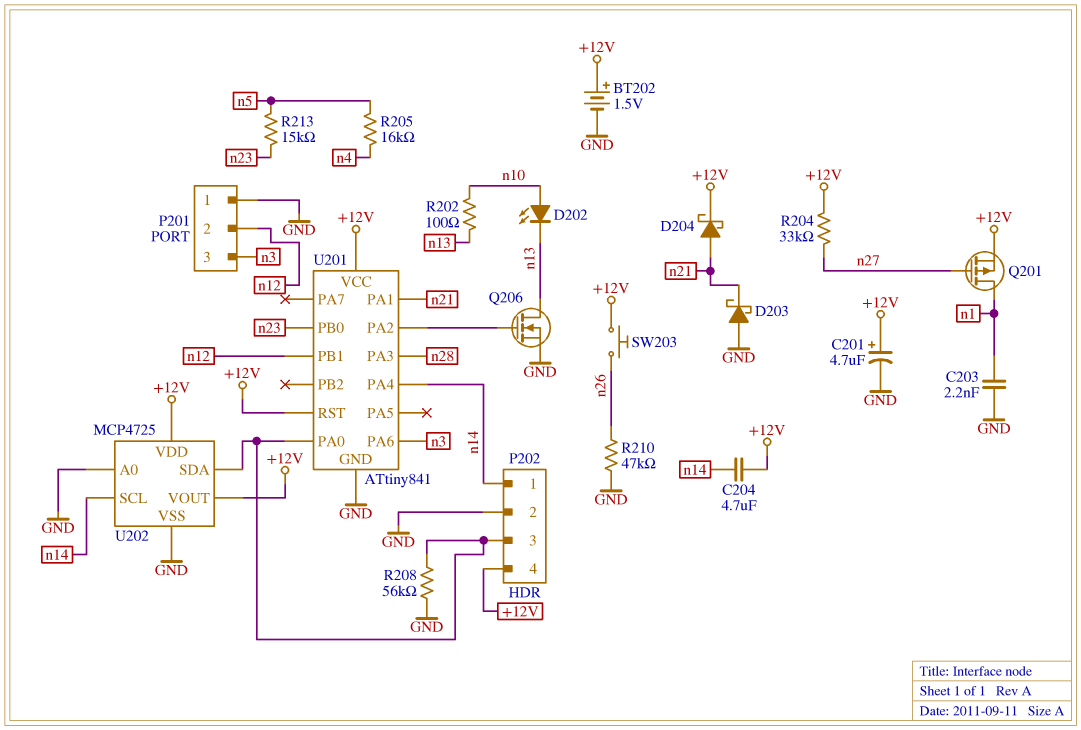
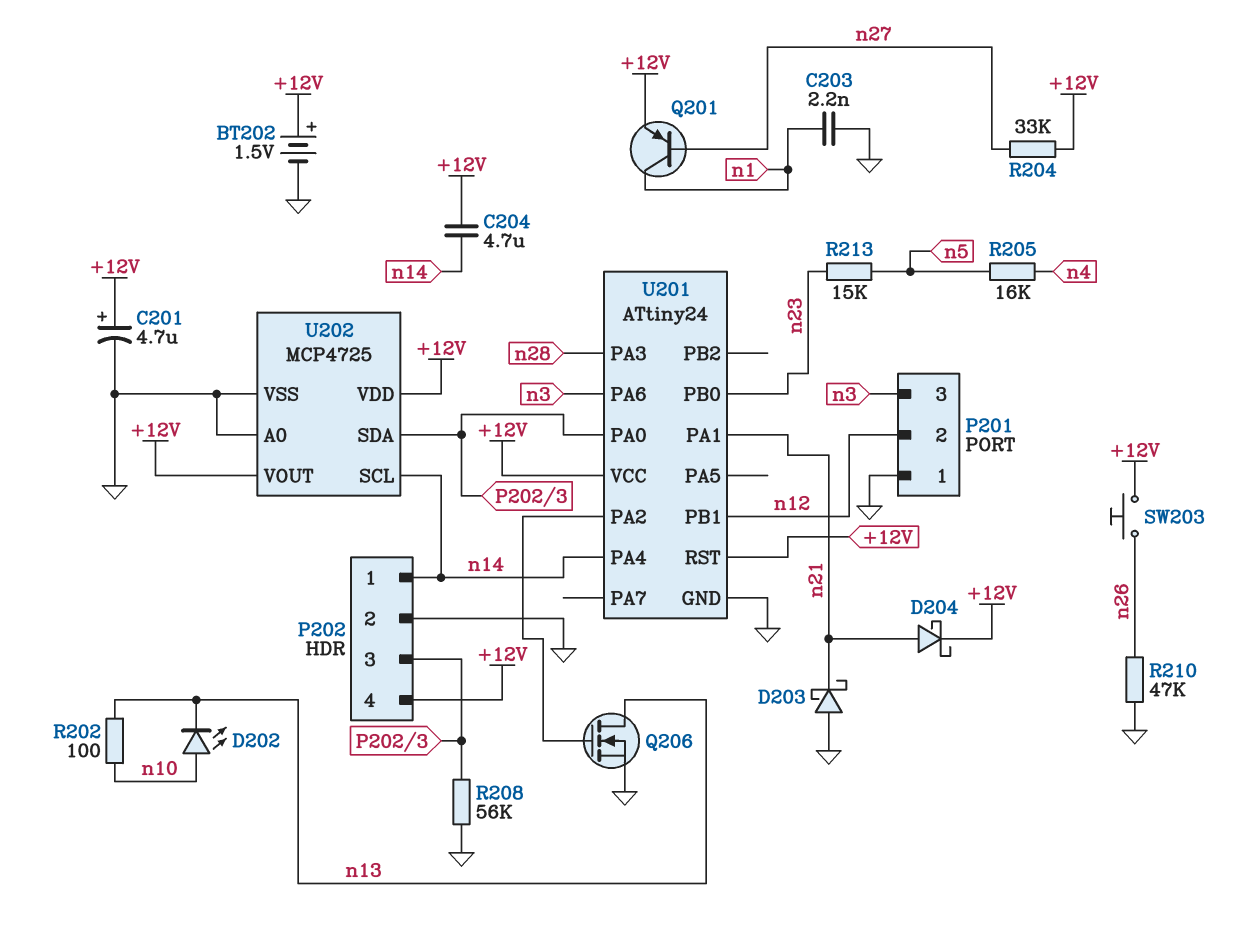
Q201: PMOS (G n27, D n1, S +12V) -> PNP (B n27, C n1, E +12V)
U201: ATtiny841 -> ATtiny24

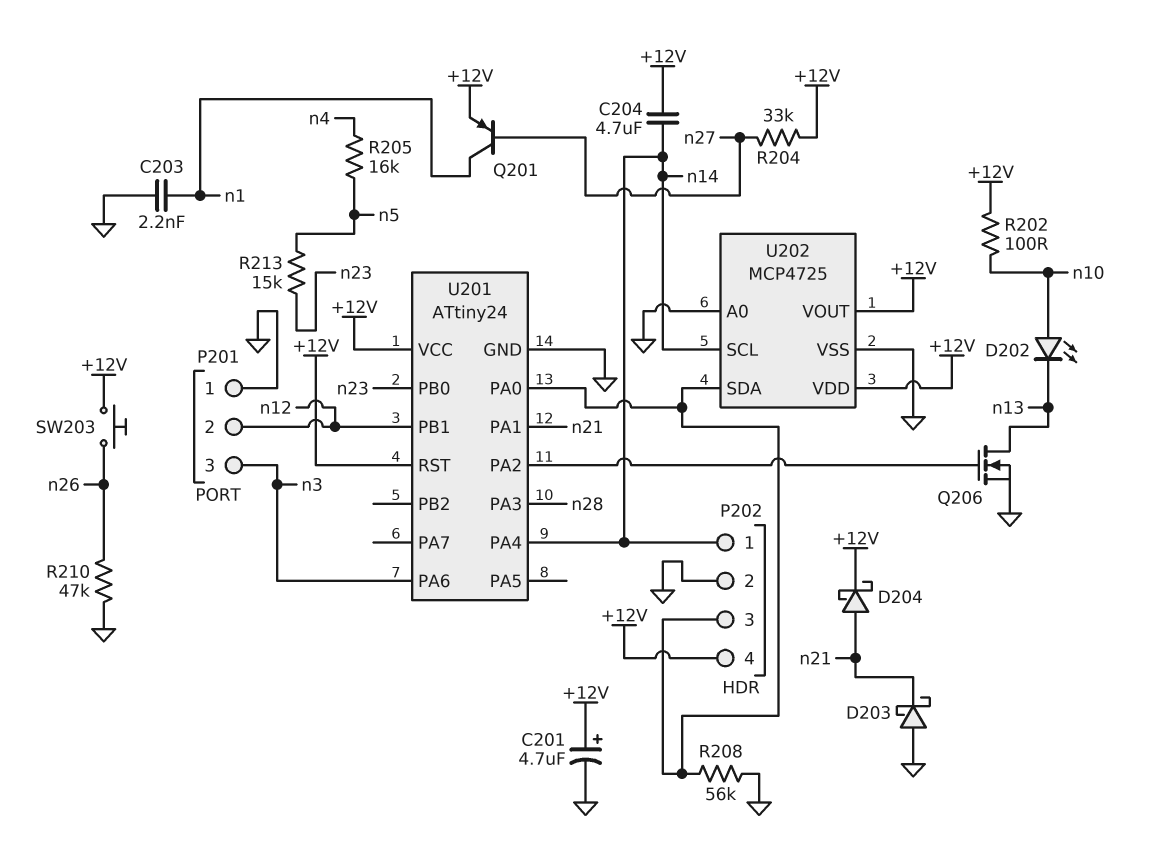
BT202: 1.5V (plus +12V, minus GND) -> none
R202: 100 (n10, n13) -> 100 (+12V, n10)

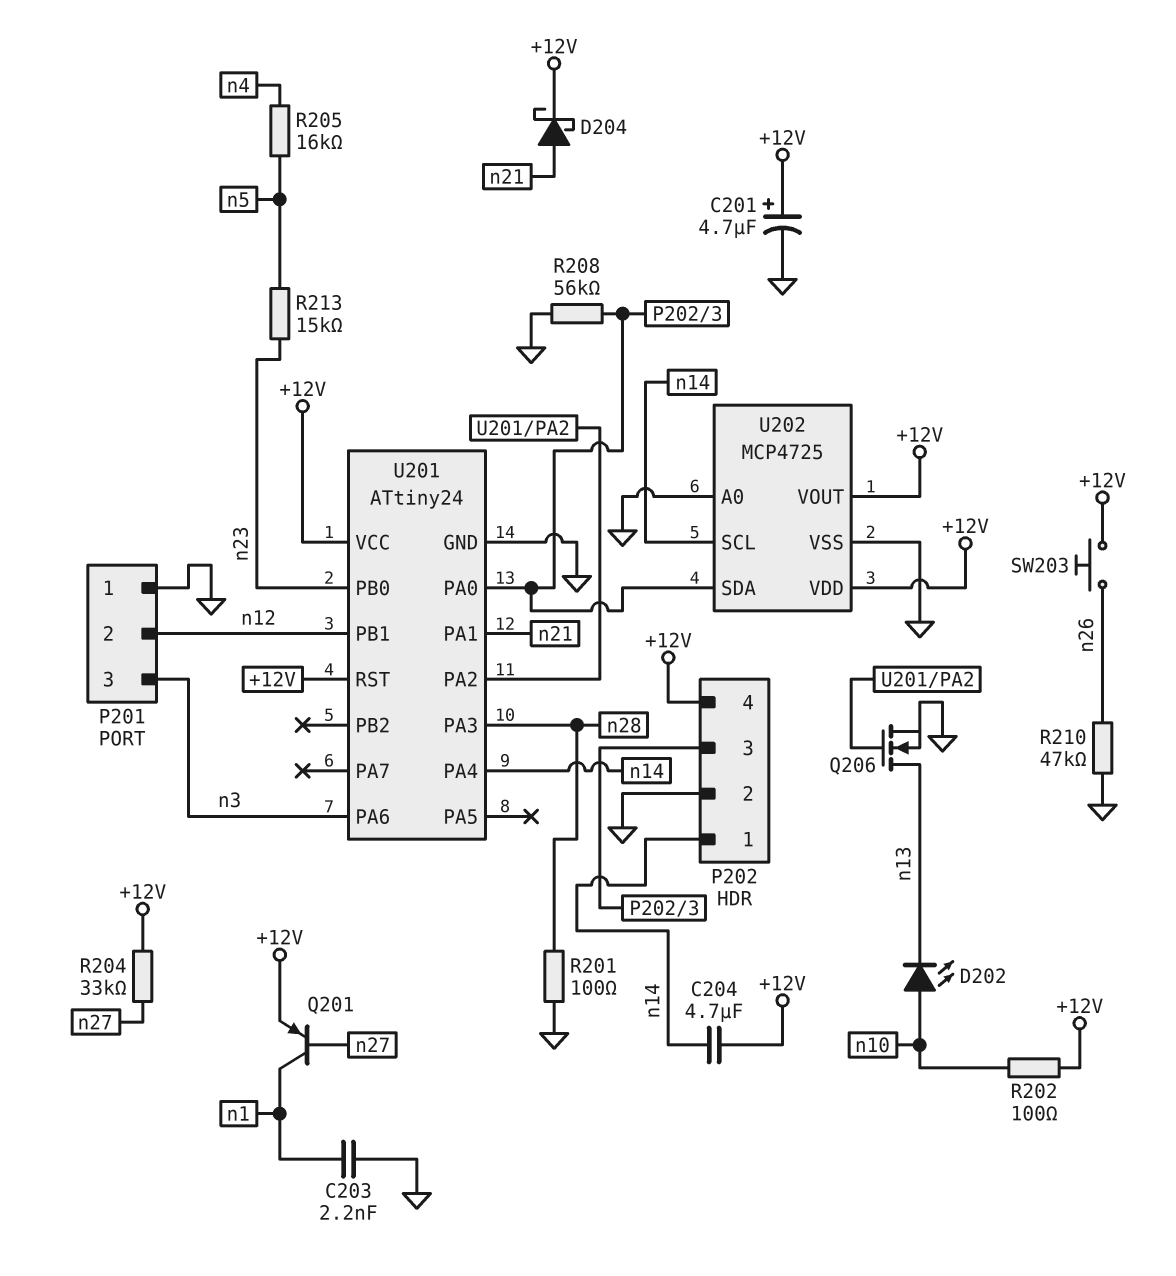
D203: schottky (A GND, K n21) -> none
R201: none -> 100 (GND, n28)

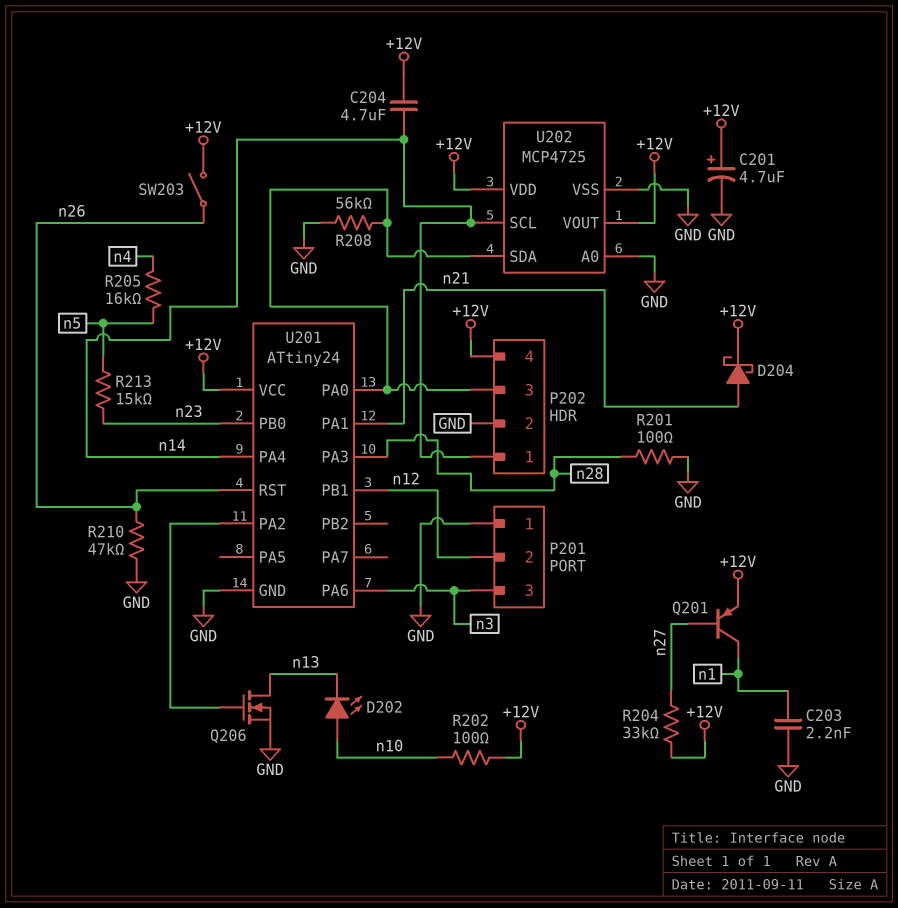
SW203: button (+12V, n26) -> switch (+12V, n26)
U201 pin RST: +12V -> n26

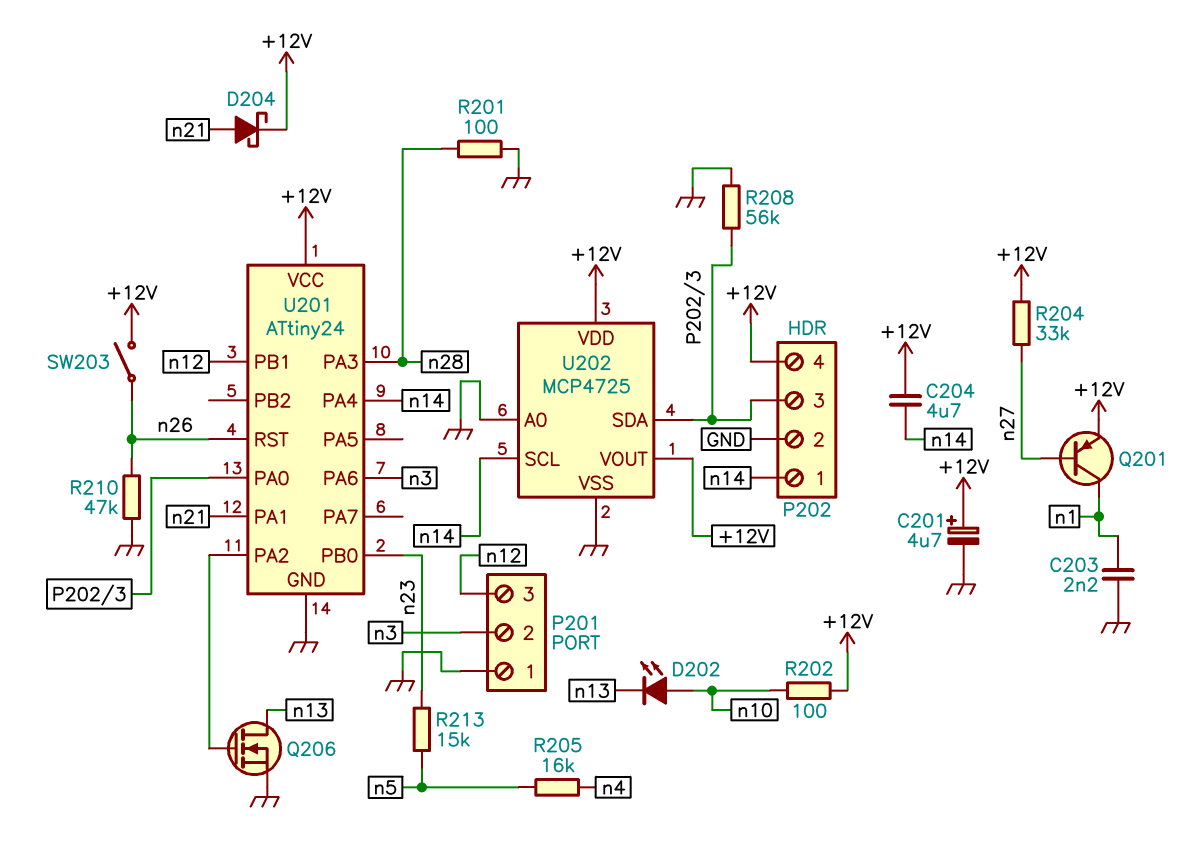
P201 pin 2: n12 -> n3
P201 pin 3: n3 -> n12

